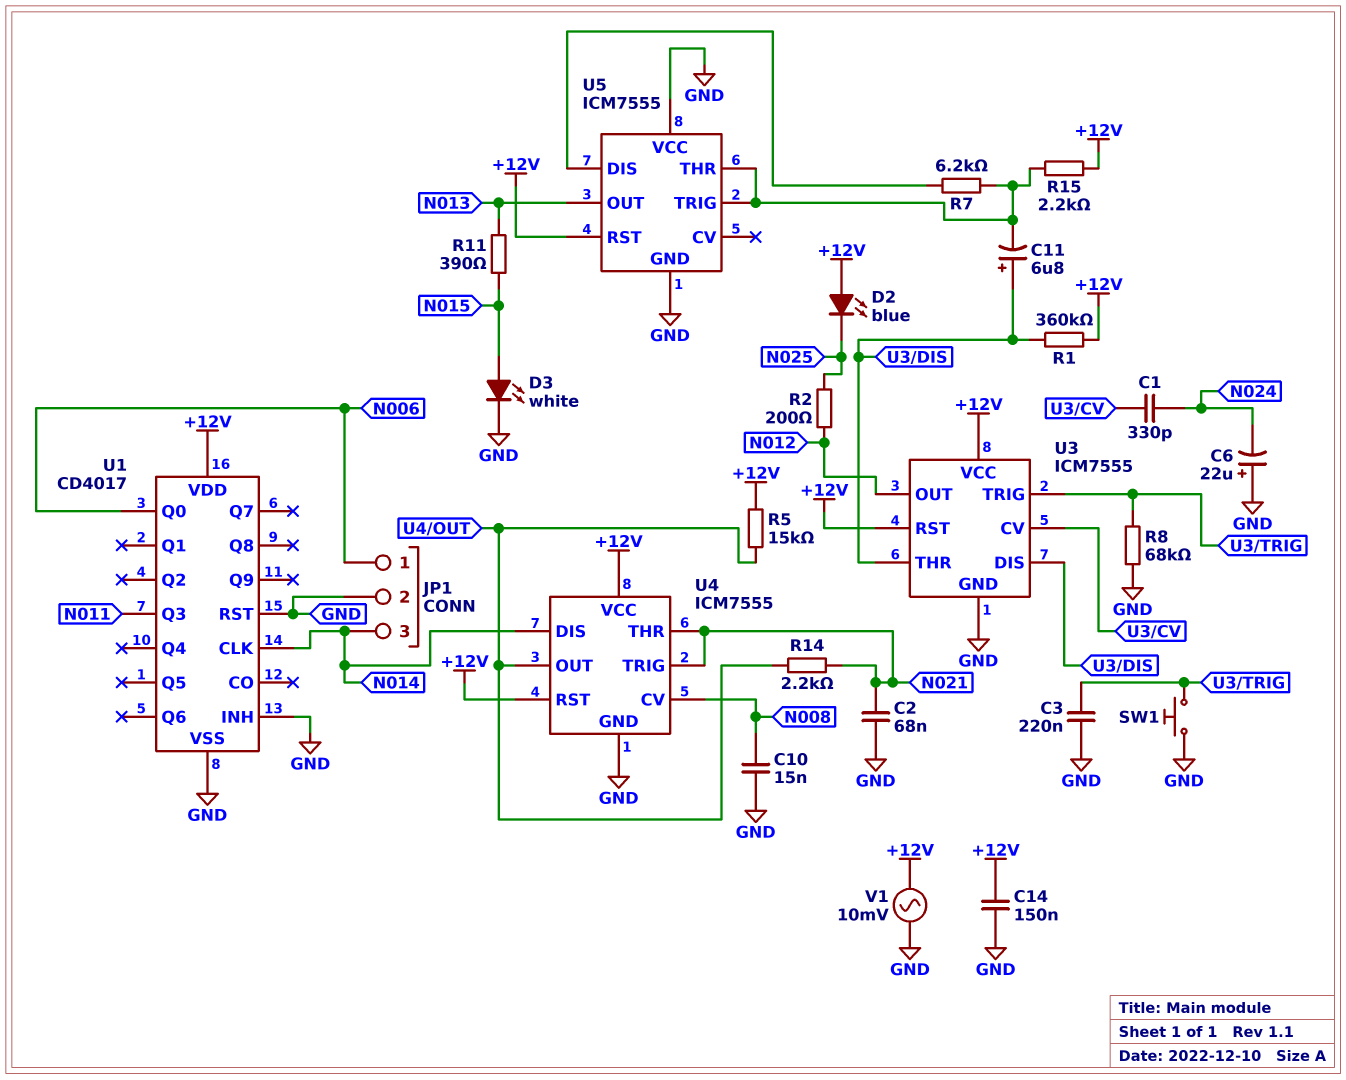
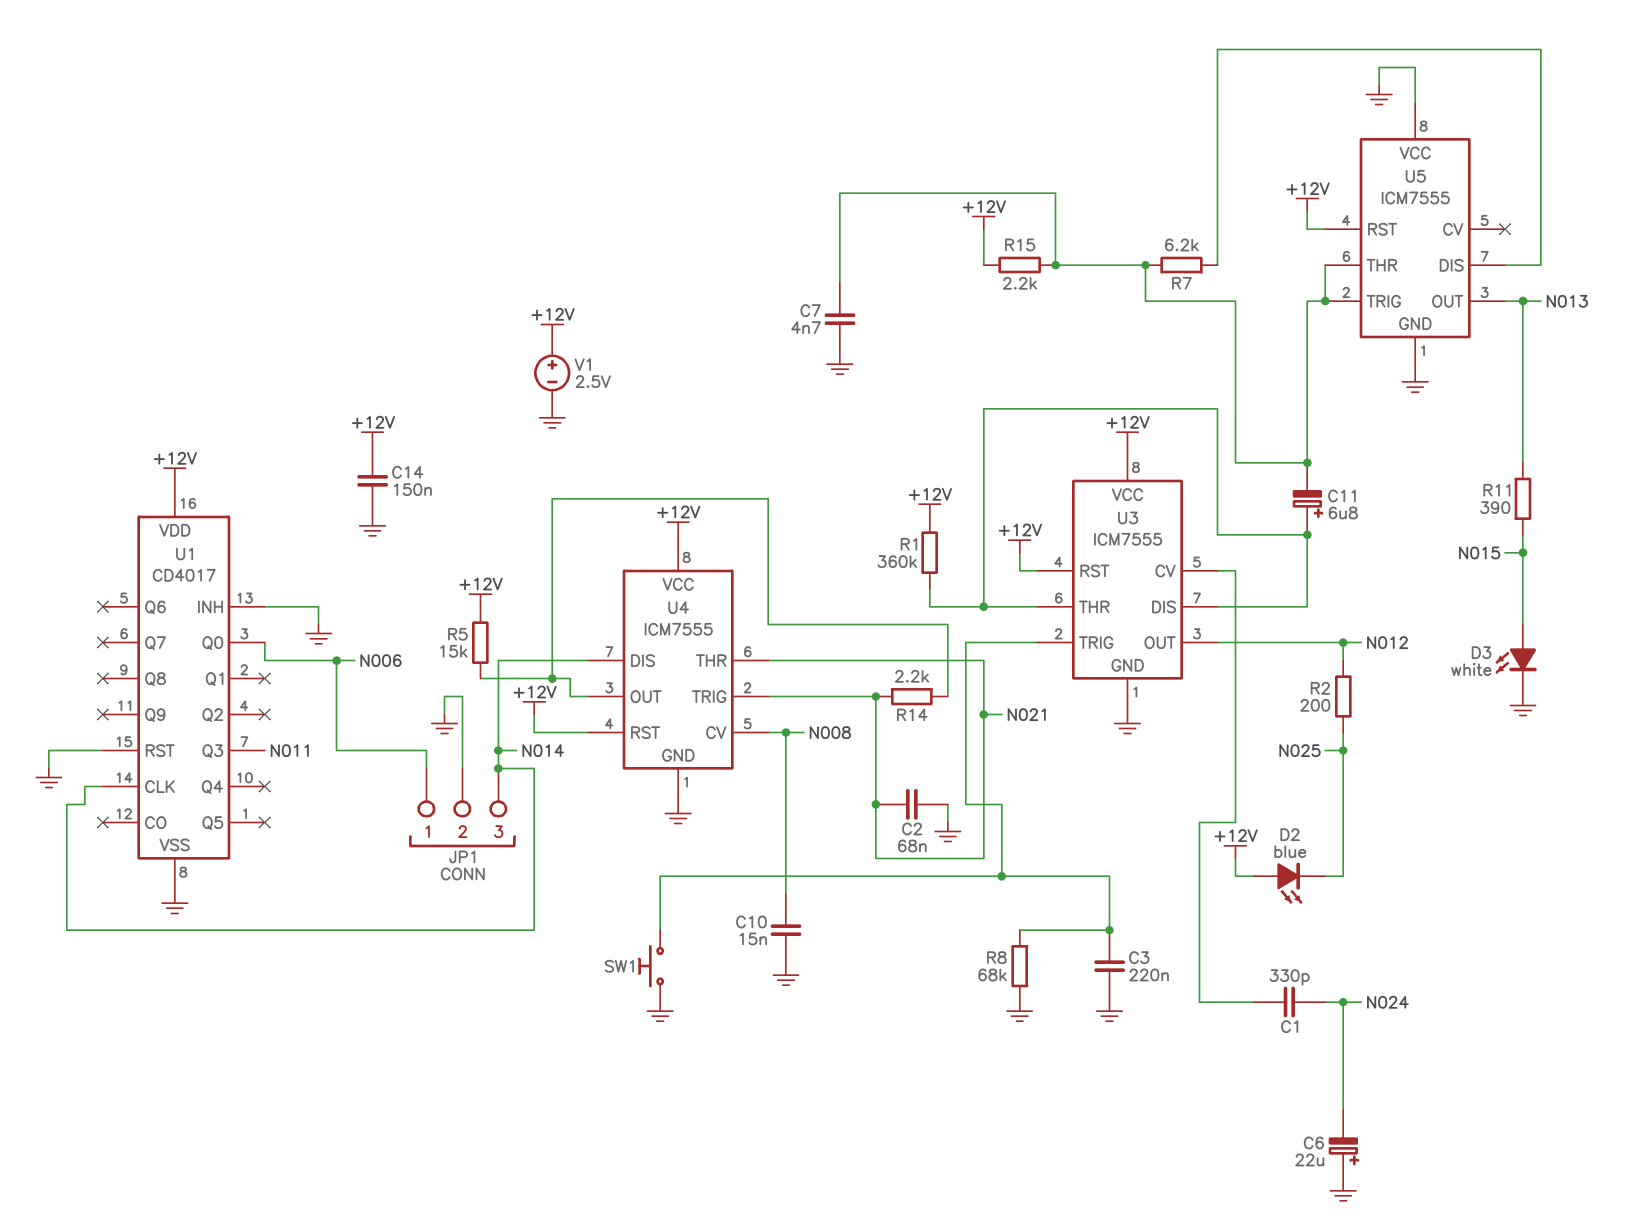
C7: none -> 4.7nF (GND, U5/THR)
V1: AC 10mV (+12V, GND) -> 2.5V (plus +12V, minus GND)

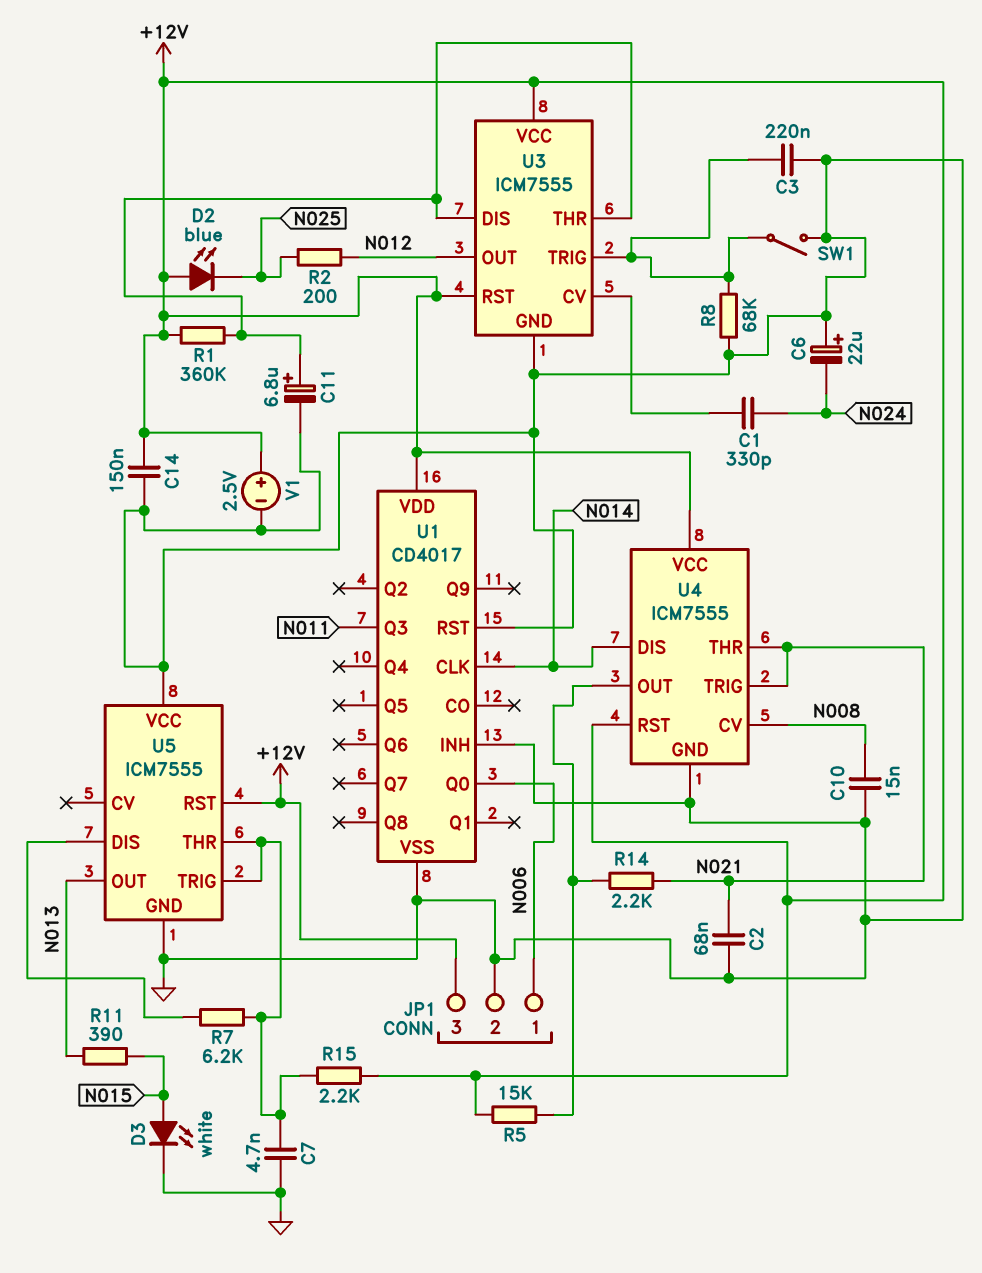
C11: 6.8uF (plus U3/DIS, minus U5/THR) -> 6.8uF (plus U3/DIS, minus GND)
JP1 pin 3: N014 -> +12V
SW1: button (GND, U3/TRIG) -> switch (GND, U3/TRIG)

